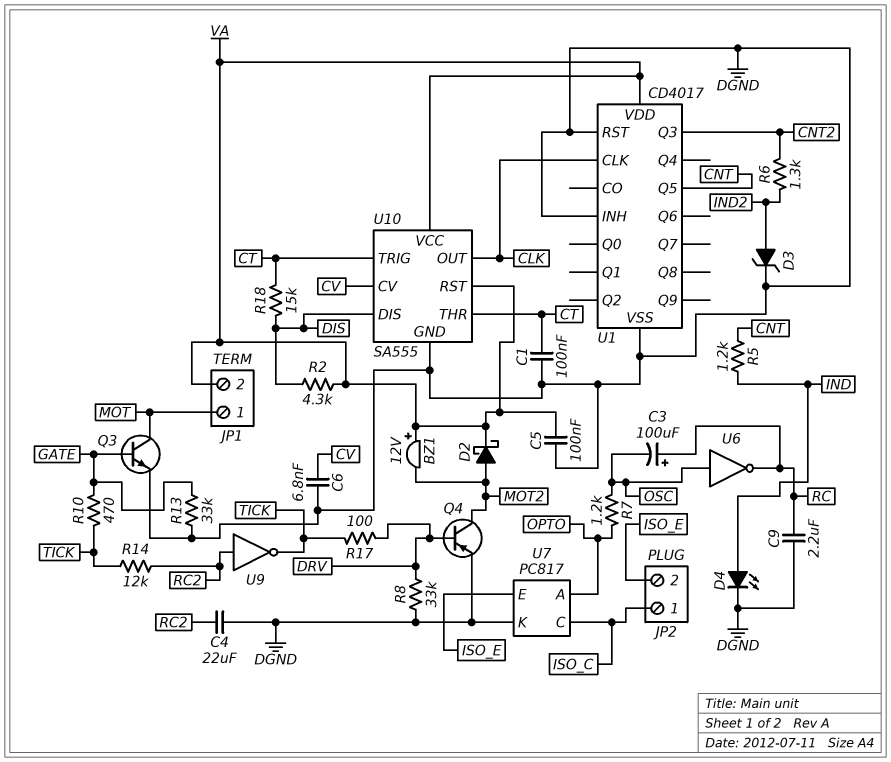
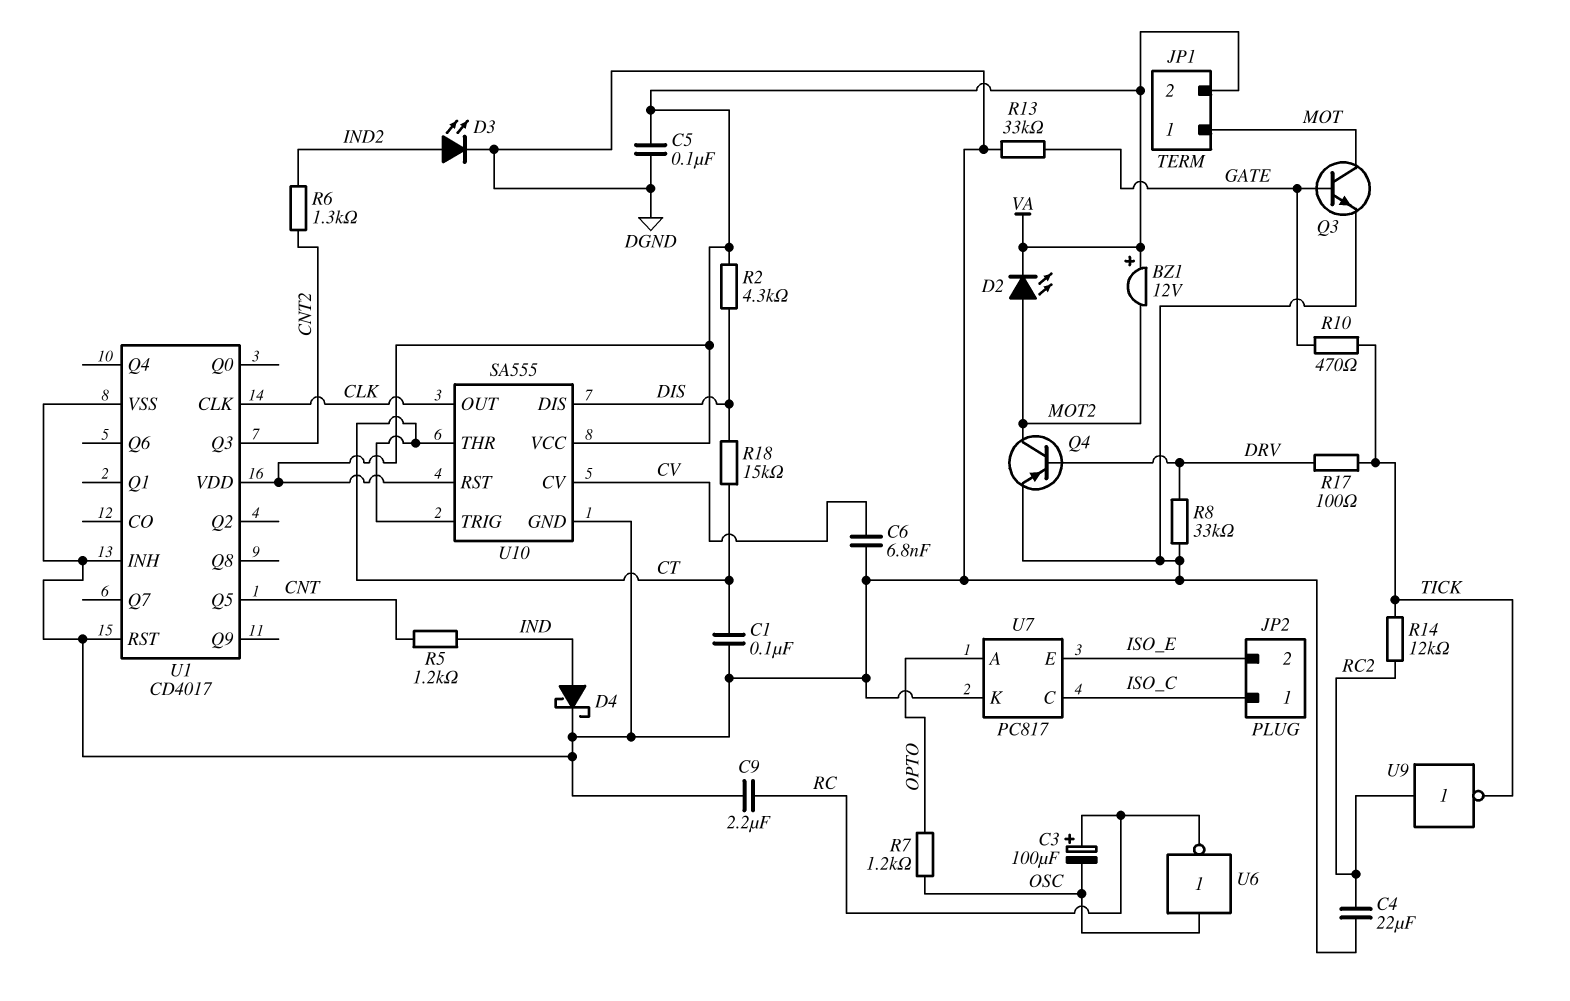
D2: schottky (A MOT2, K VA) -> LED (A MOT2, K VA)
D3: zener (A IND2, K DGND) -> LED (A IND2, K DGND)
D4: LED (A IND, K DGND) -> schottky (A IND, K DGND)

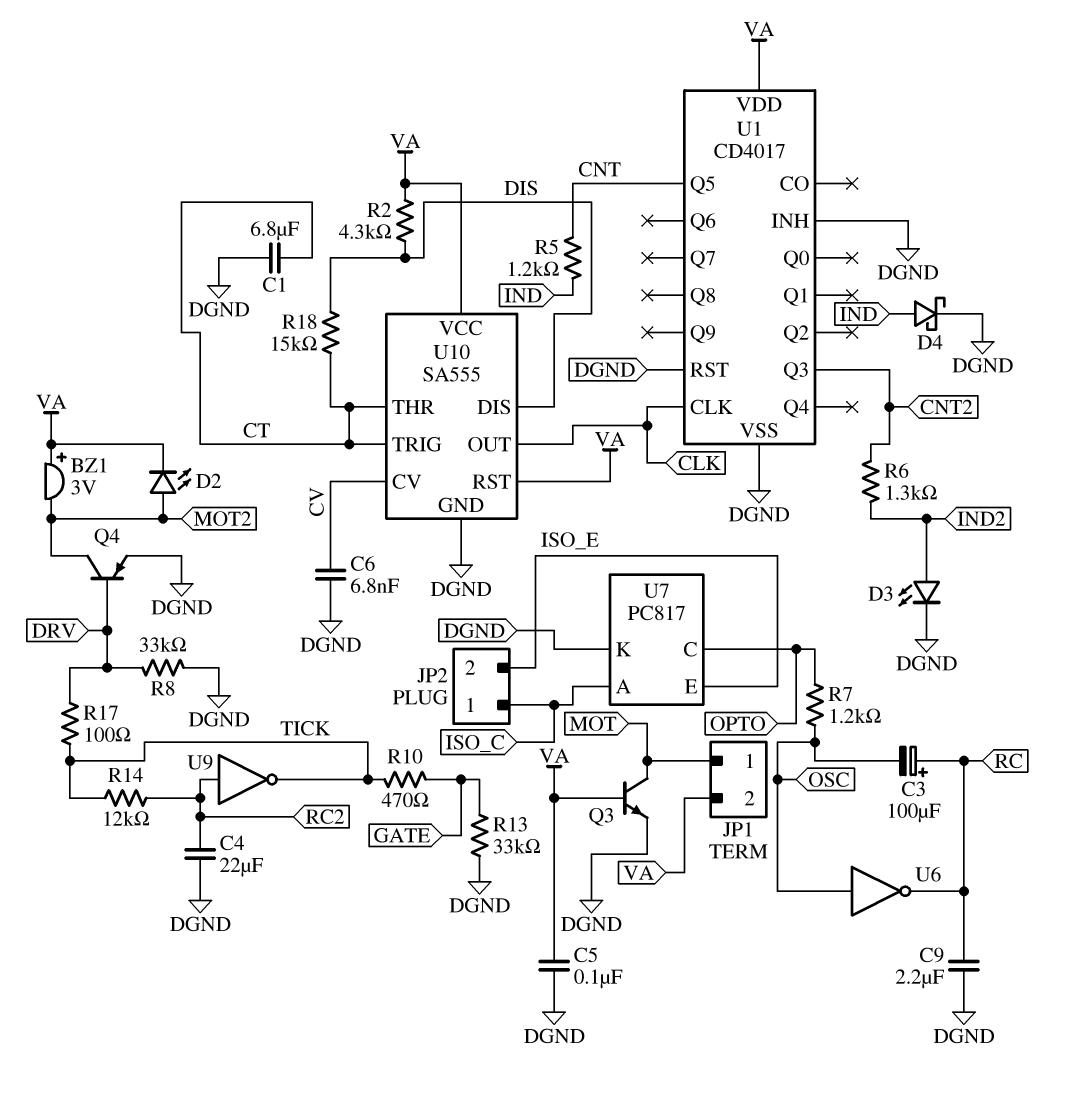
BZ1: buzzer 12V (plus VA, minus MOT2) -> buzzer 3V (plus VA, minus MOT2)
C1: 100nF (CT, DGND) -> 6.8uF (CT, DGND)
Q3: NPN (B GATE, C MOT, E DGND) -> NPN (B VA, C MOT, E DGND)
U7 pin A: OPTO -> ISO_C
U7 pin C: ISO_C -> OPTO

